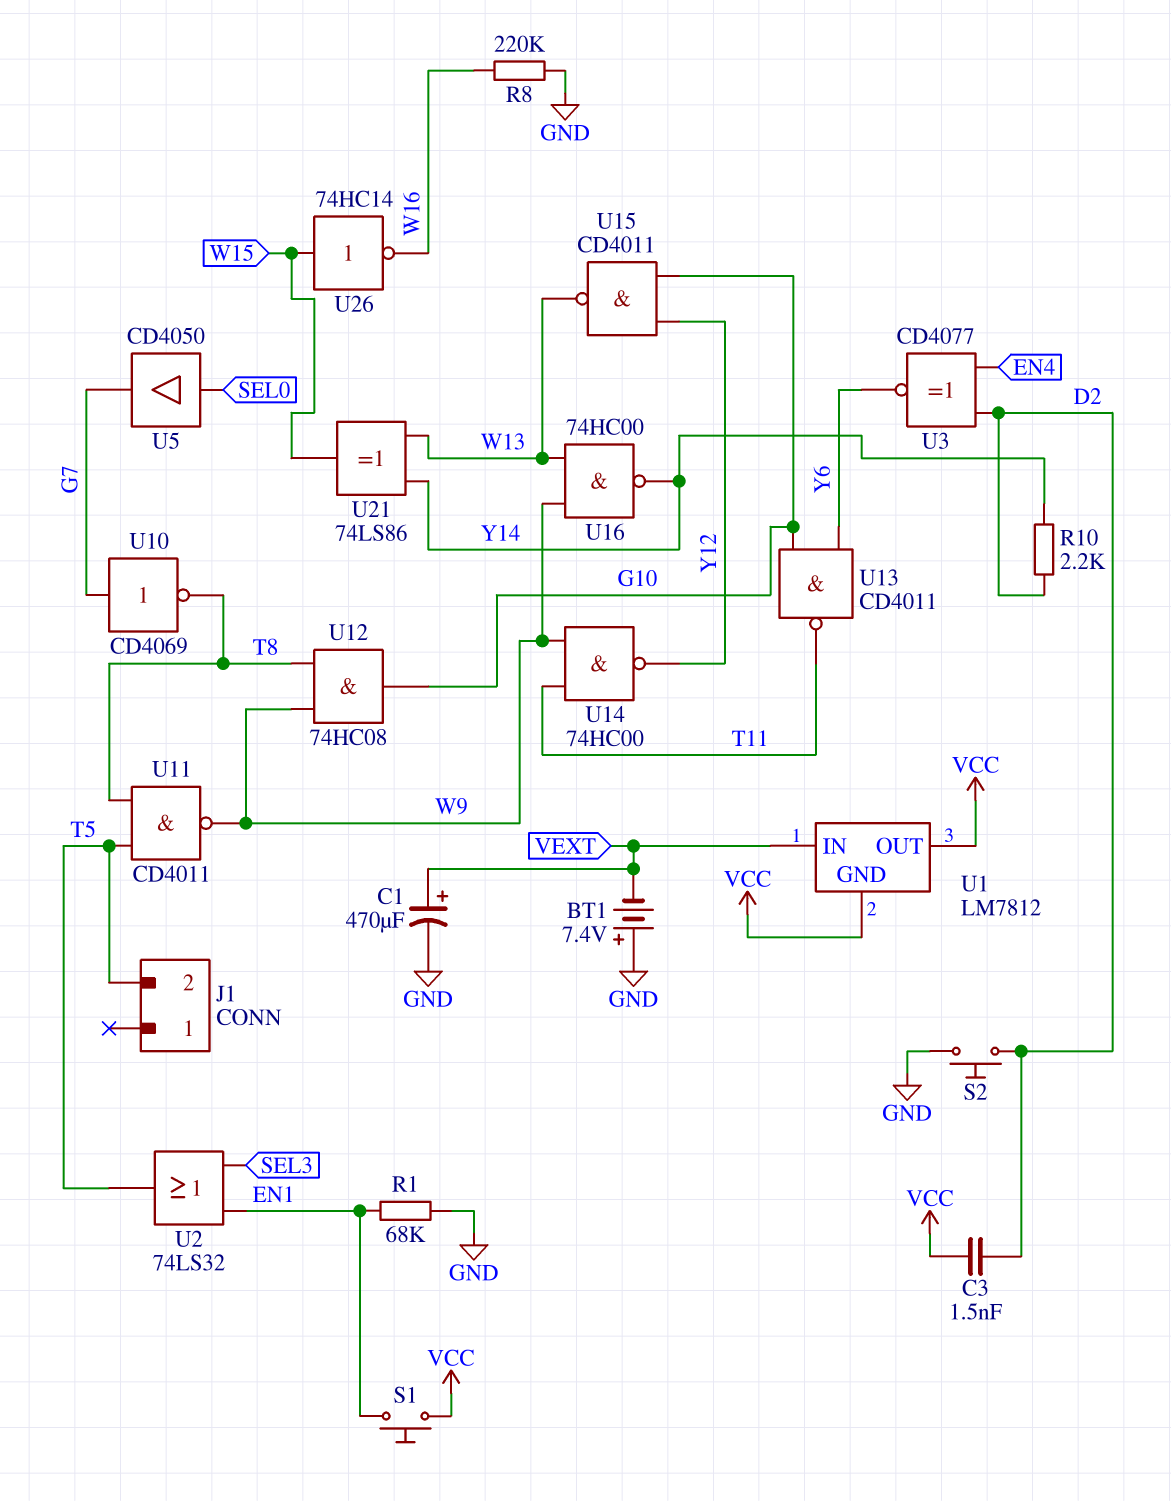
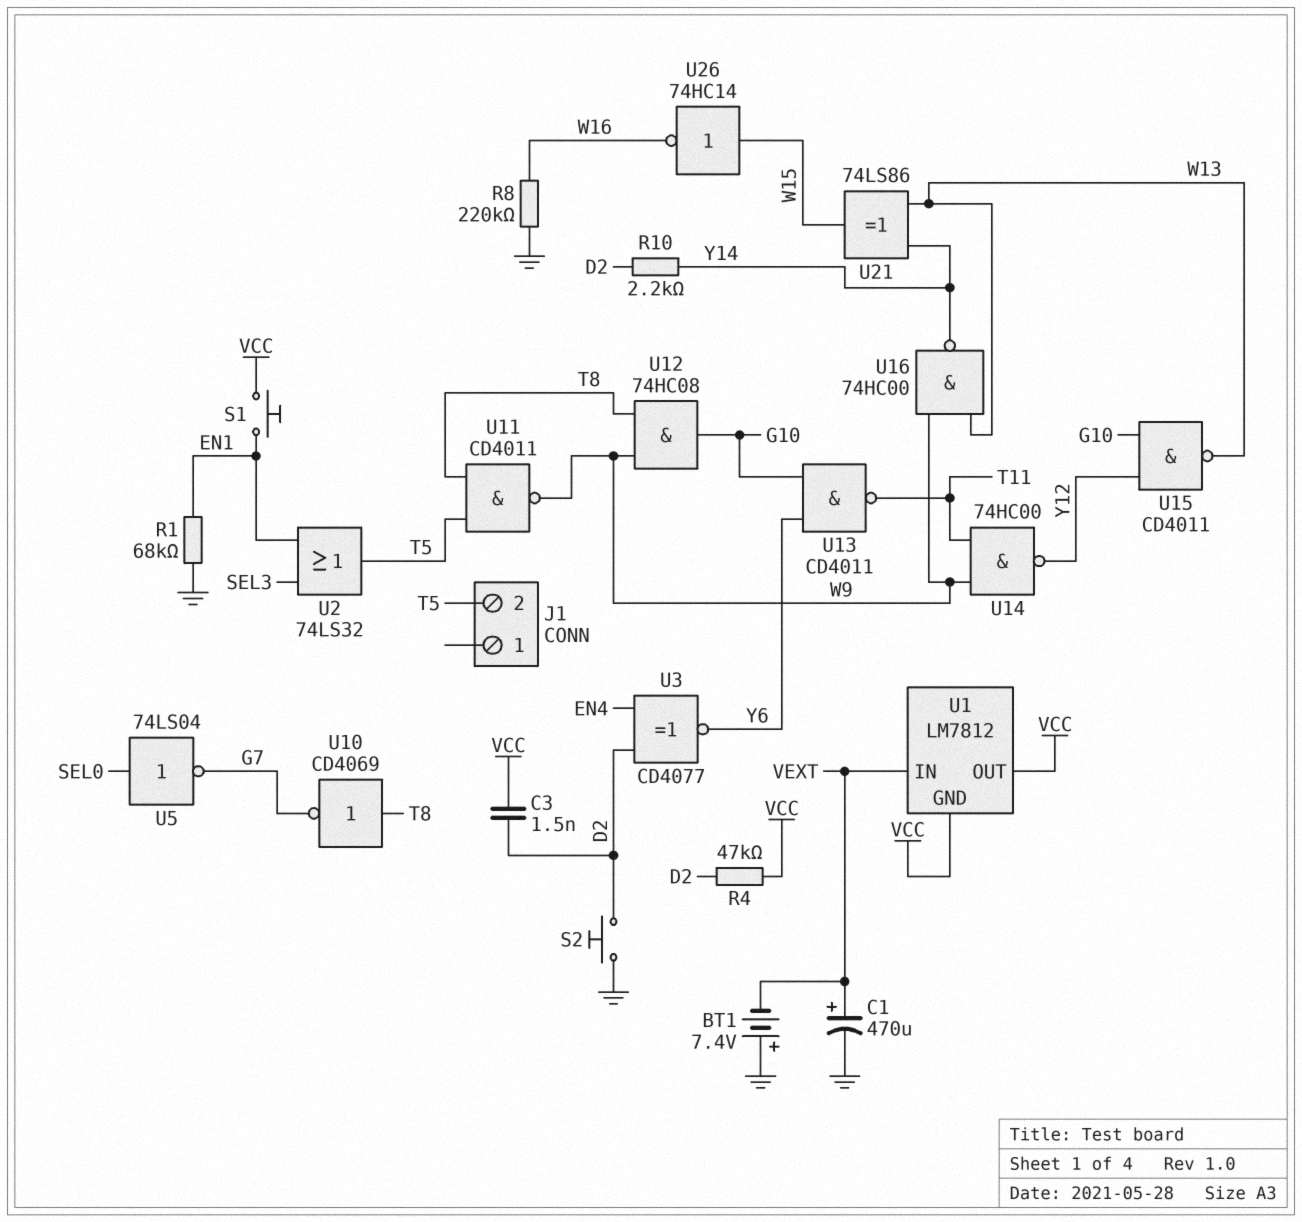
R4: none -> 47k (D2, VCC)
U5: buffer CD4050 (in SEL0, out G7) -> NOT 74LS04 (in SEL0, out G7)
U10: NOT CD4069 (in G7, out T8) -> NOT CD4069 (in T8, out G7)

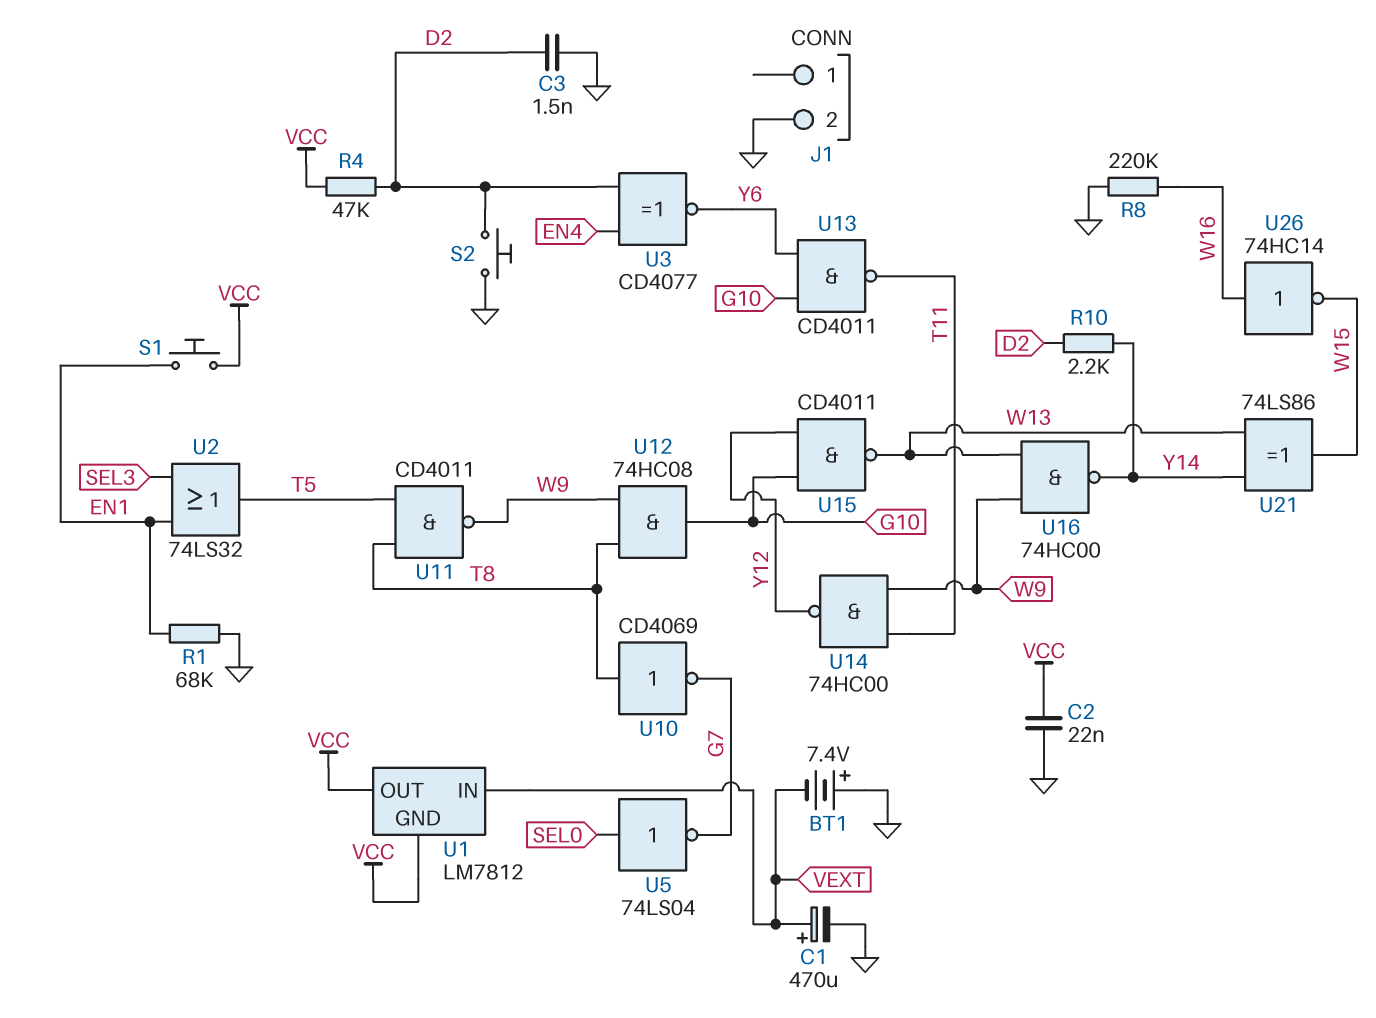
C2: none -> 22nF (GND, VCC)
C3: 1.5nF (D2, VCC) -> 1.5nF (D2, GND)
J1 pin 2: T5 -> GND
U26: NOT 74HC14 (in W15, out W16) -> NOT 74HC14 (in W16, out W15)

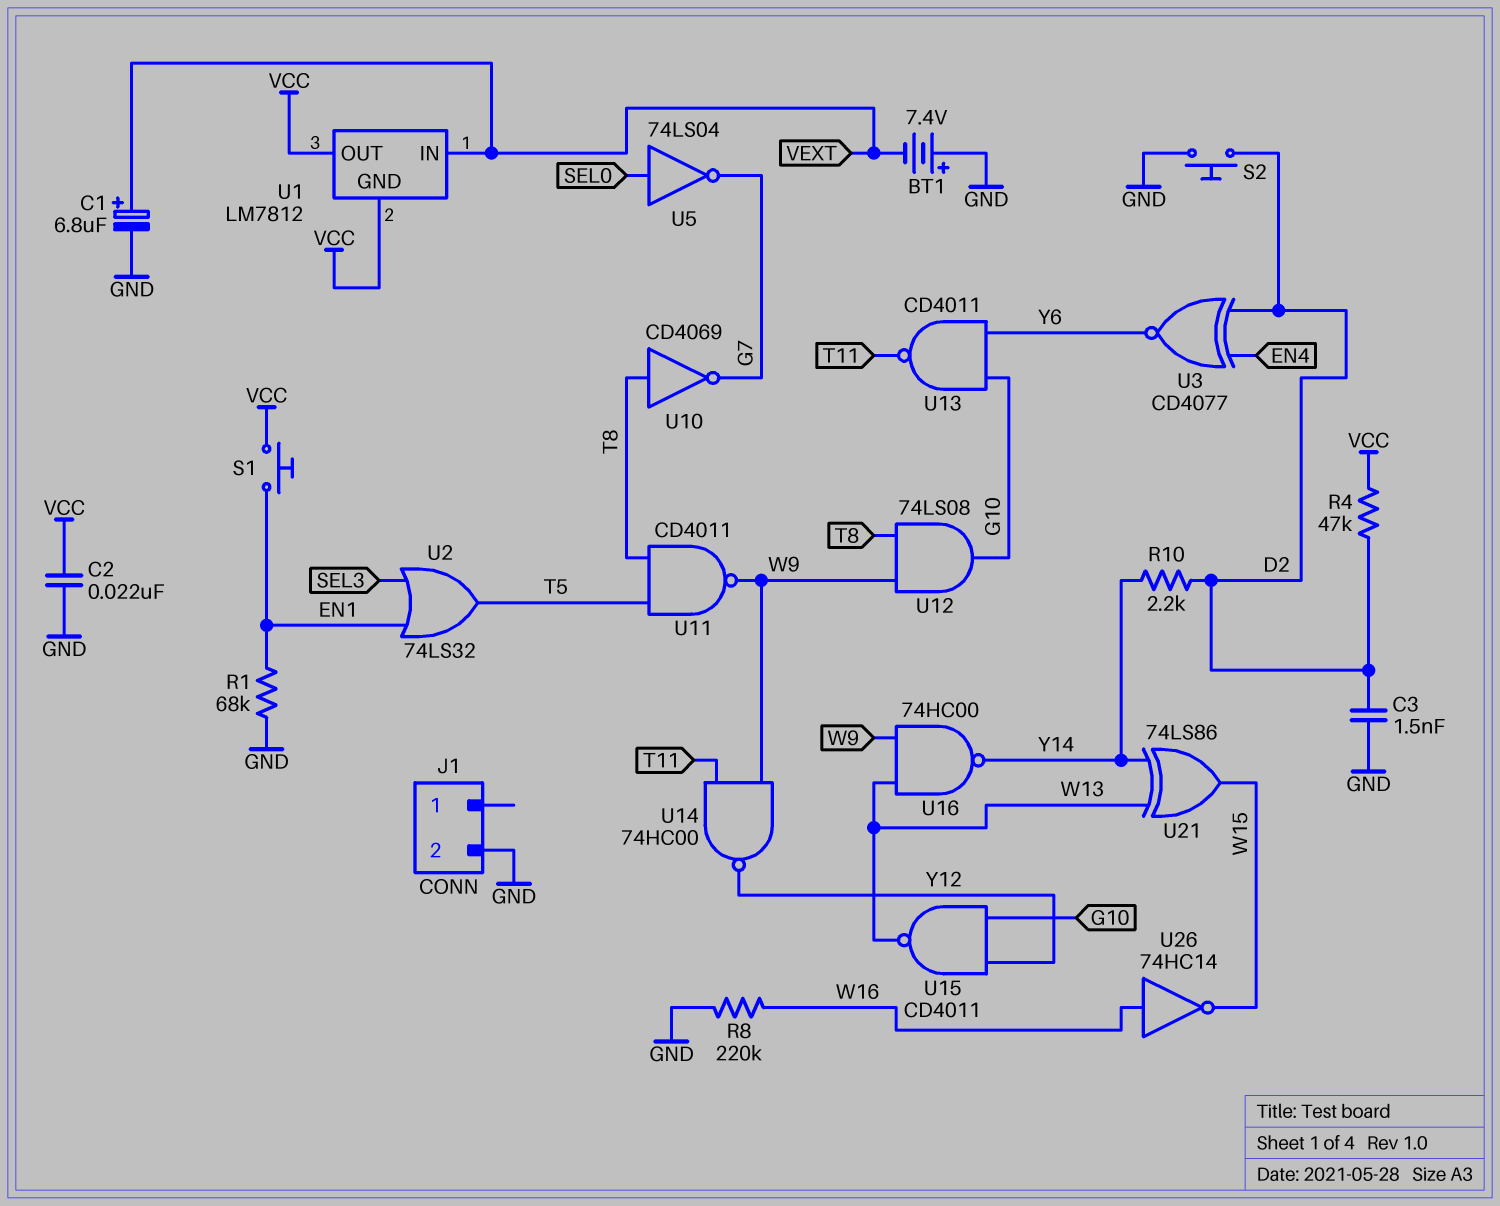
C1: 470uF (plus VEXT, minus GND) -> 6.8uF (plus VEXT, minus GND)
U12: AND 74HC08 (in T8, in W9, out G10) -> AND 74LS08 (in T8, in W9, out G10)

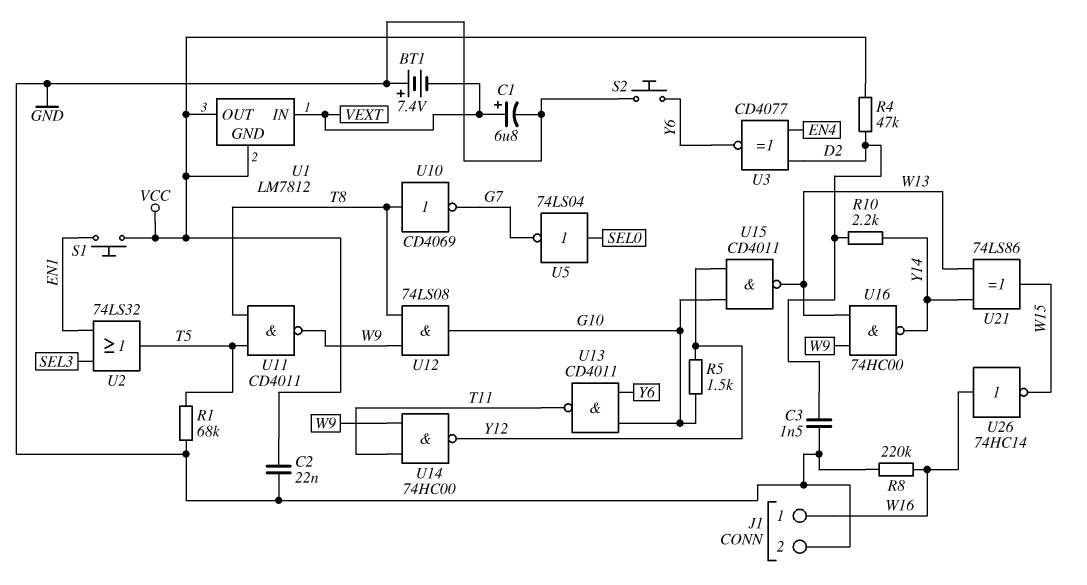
J1 pin 1: none -> W16
R1: 68k (EN1, GND) -> 68k (GND, T5)
R5: none -> 1.5k (G10, Y12)
S2: button (D2, GND) -> button (GND, Y6)

